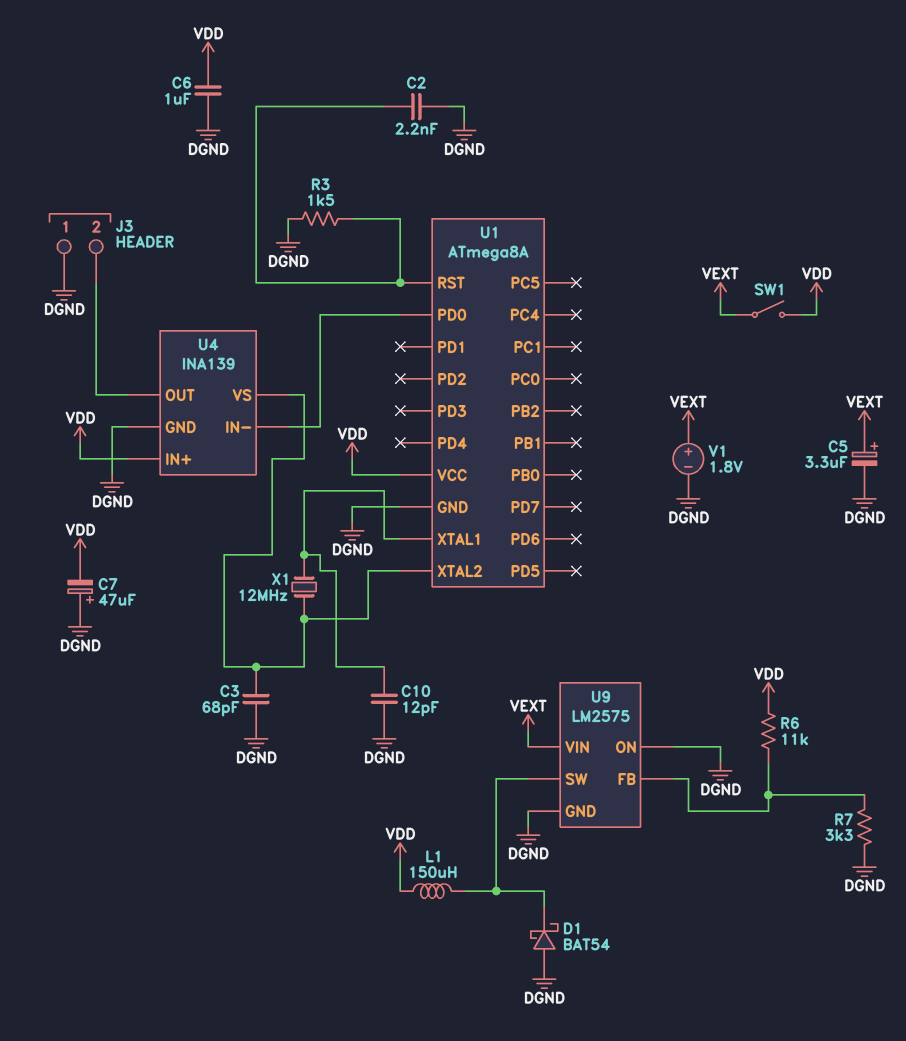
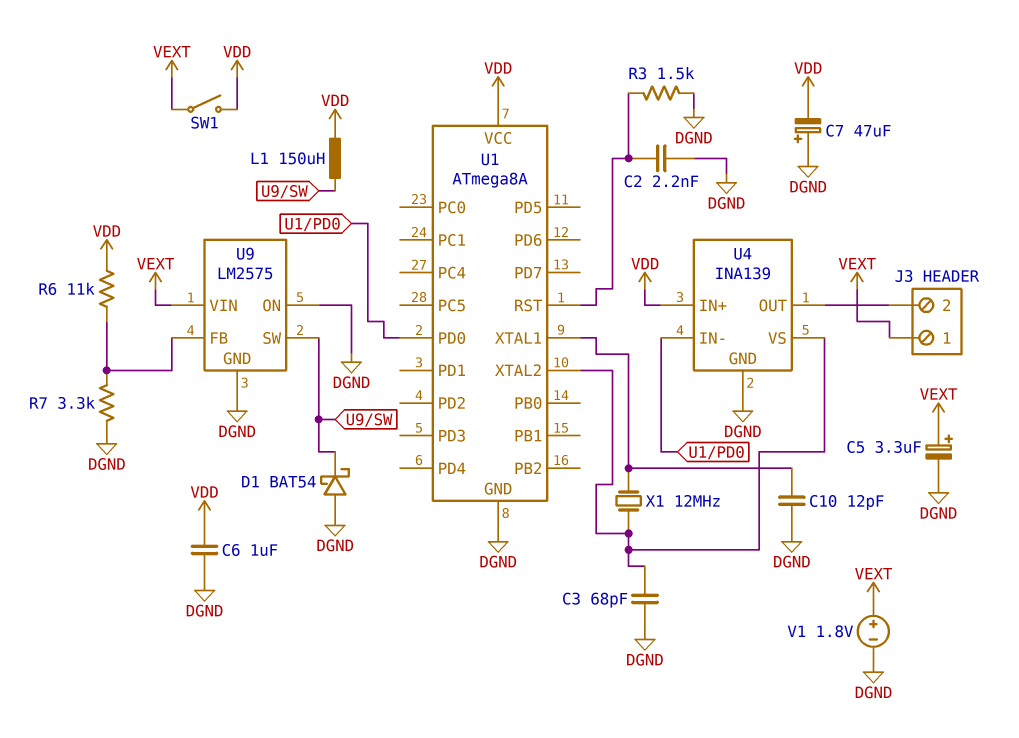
J3 pin 1: DGND -> VEXT

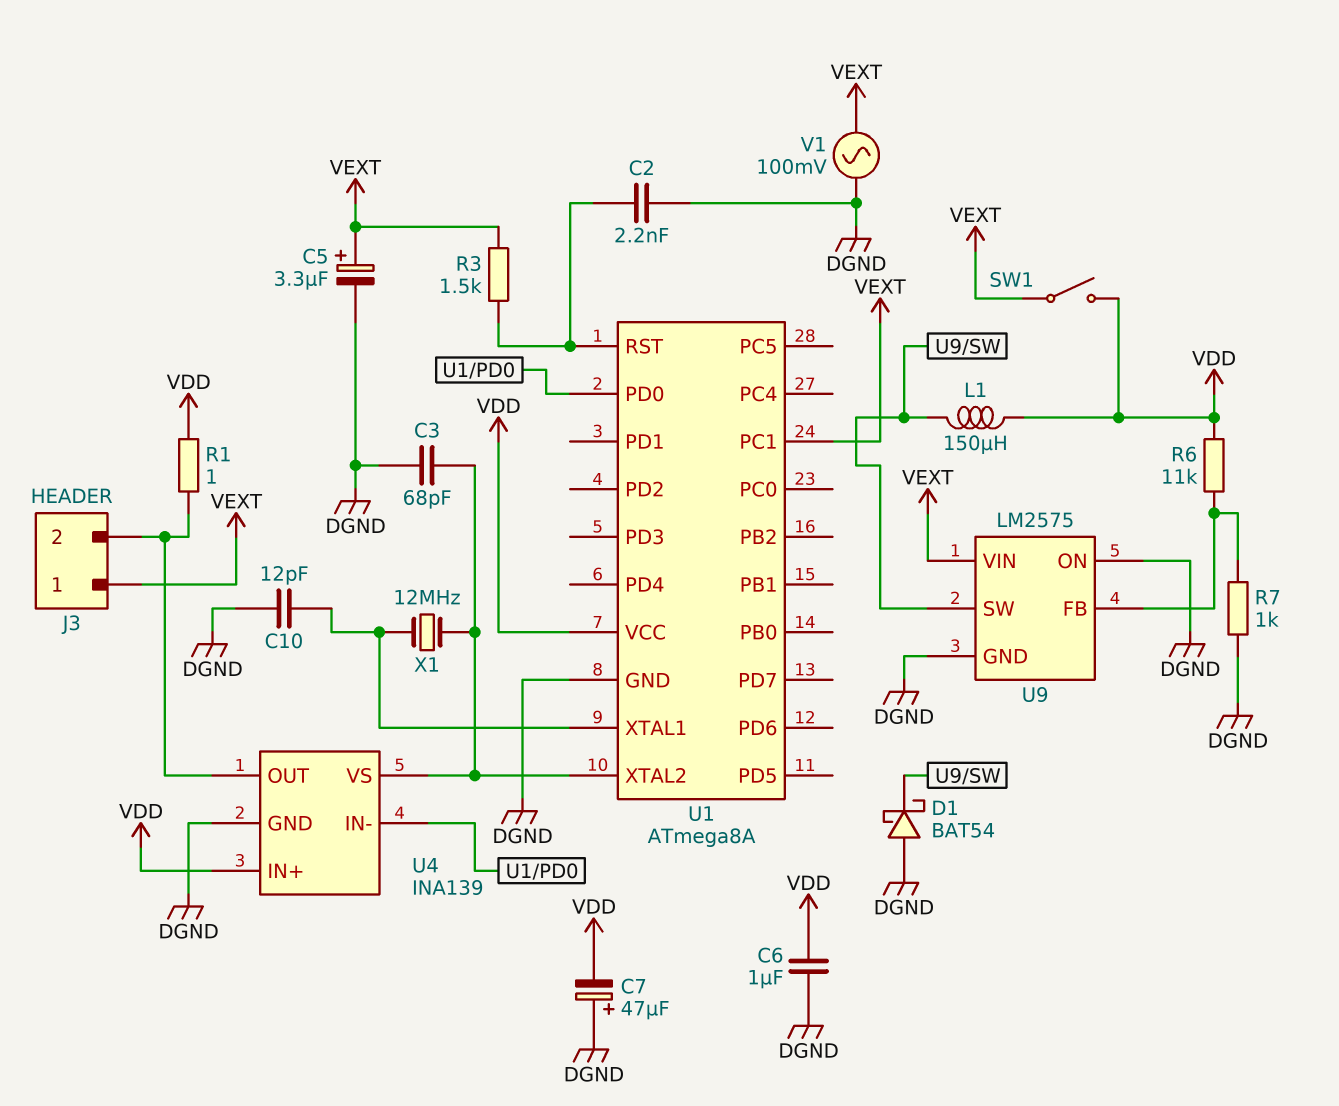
R1: none -> 1 (J3/2, VDD)
R3: 1.5k (DGND, U1/RST) -> 1.5k (U1/RST, VEXT)
R7: 3.3k (DGND, U9/FB) -> 1k (DGND, U9/FB)
U1 pin PC1: none -> VEXT
V1: 1.8V (plus VEXT, minus DGND) -> AC 100mV (DGND, VEXT)

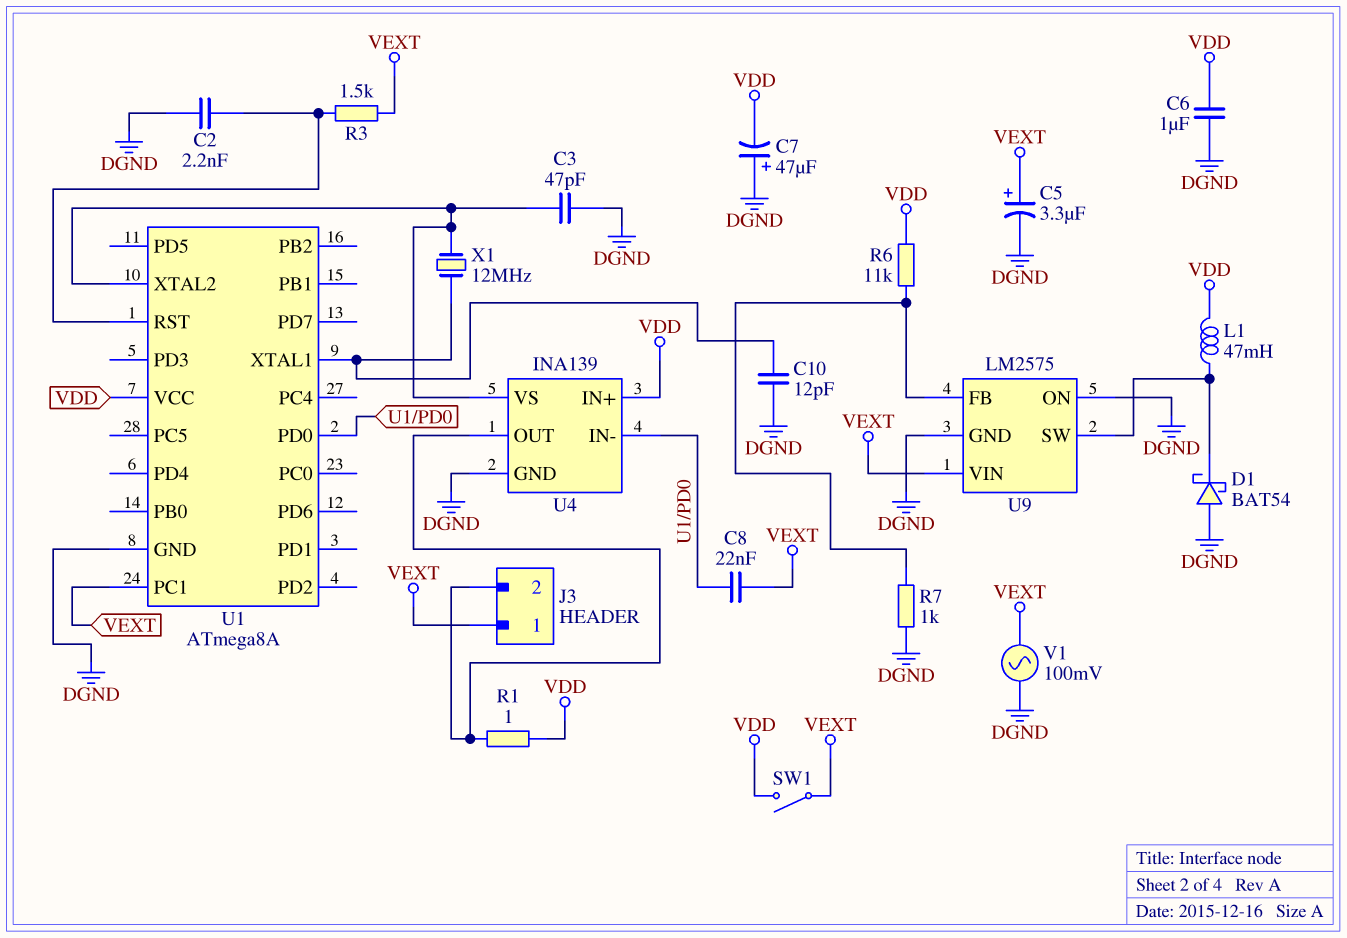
C3: 68pF (DGND, U1/XTAL2) -> 47pF (DGND, U1/XTAL2)
C8: none -> 22nF (U1/PD0, VEXT)
L1: 150uH (U9/SW, VDD) -> 47mH (U9/SW, VDD)

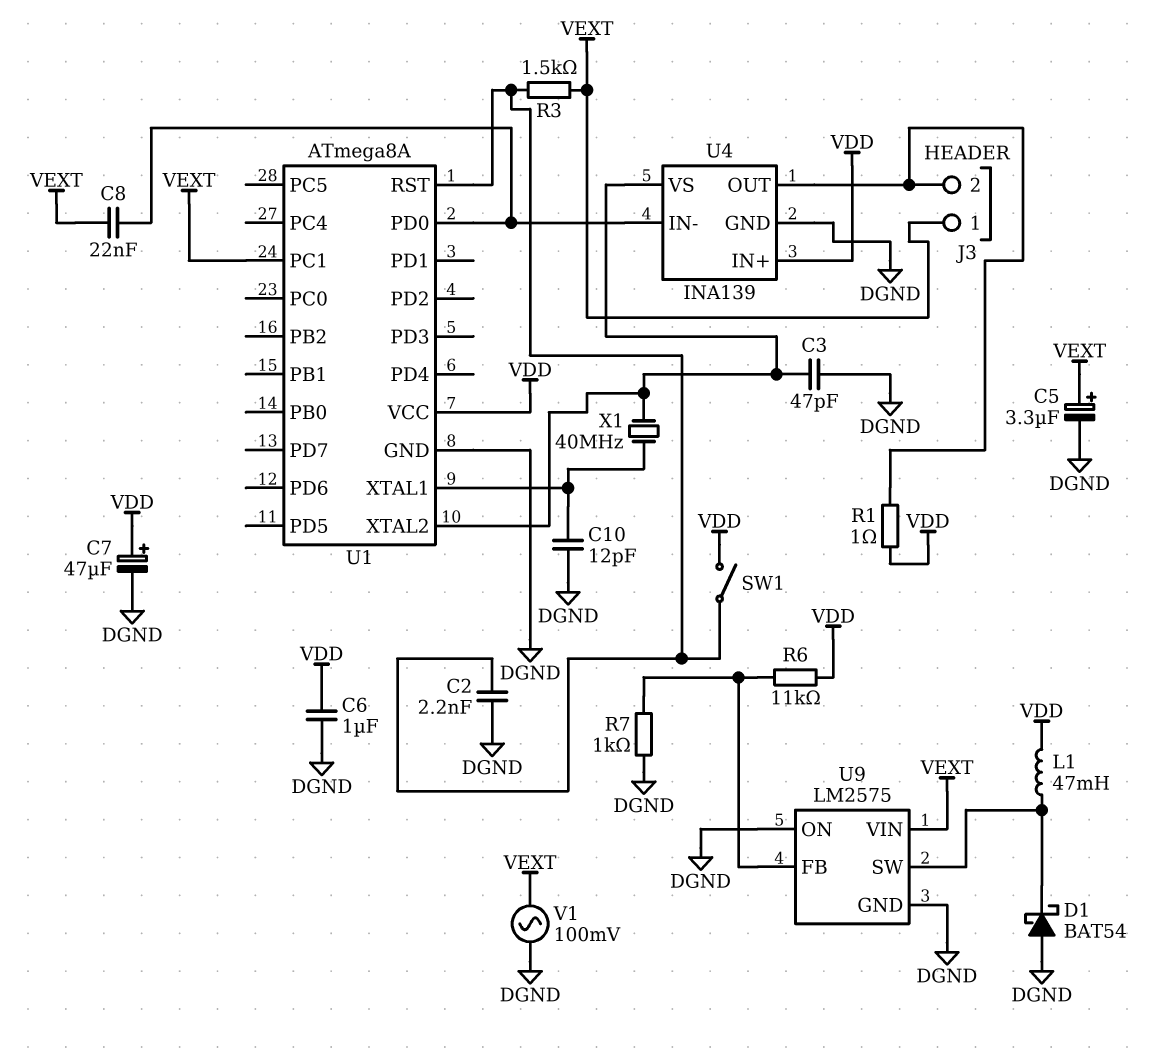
C7: 47uF (plus DGND, minus VDD) -> 47uF (plus VDD, minus DGND)
SW1: switch (VDD, VEXT) -> switch (U1/RST, VDD)
X1: 12MHz (U1/XTAL1, U1/XTAL2) -> 40MHz (U1/XTAL1, U1/XTAL2)

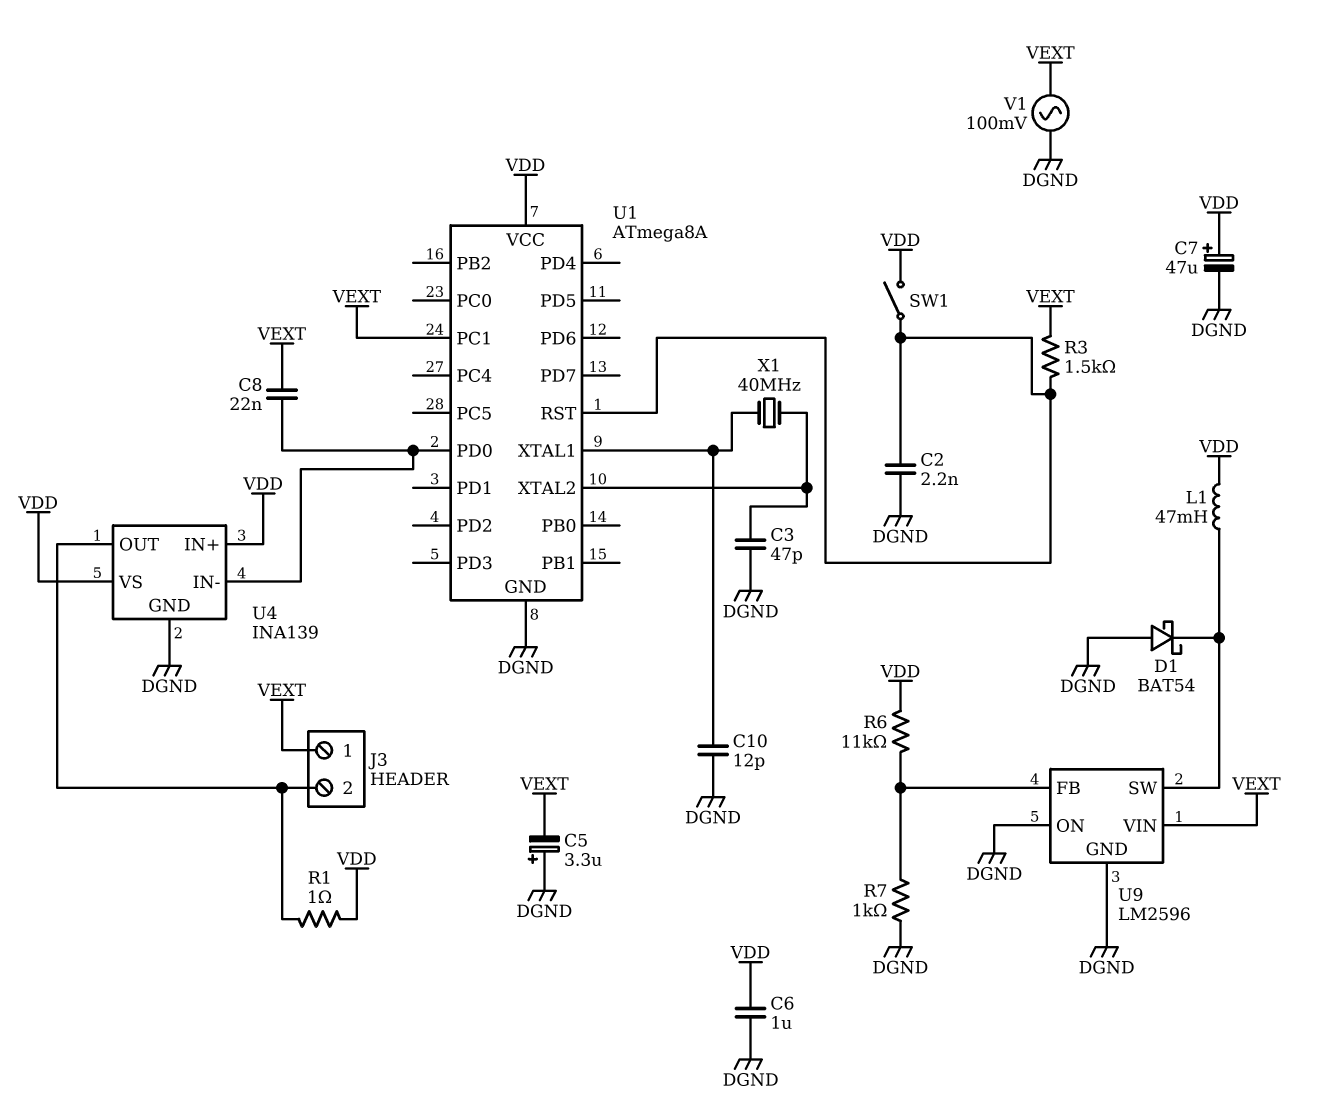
C5: 3.3uF (plus VEXT, minus DGND) -> 3.3uF (plus DGND, minus VEXT)
U4 pin VS: U1/XTAL2 -> VDD
U9: LM2575 -> LM2596

